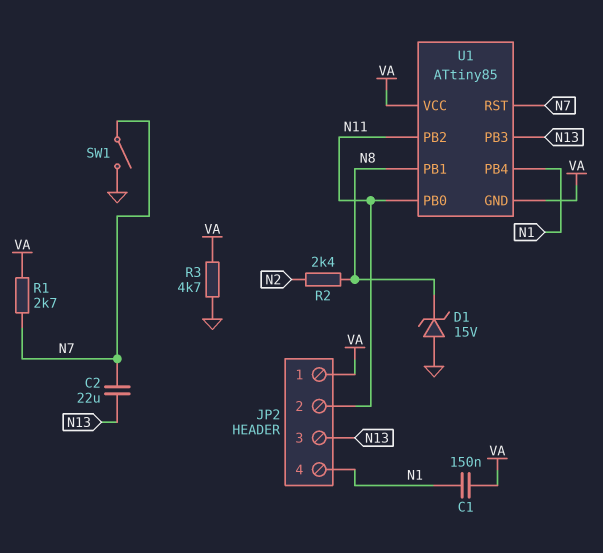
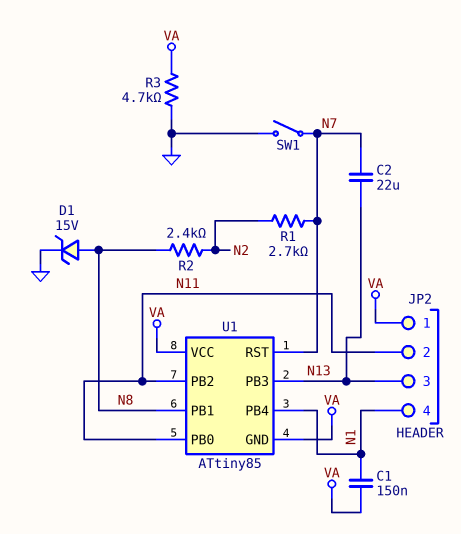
D1: zener 15V (A GND, K N8) -> zener 15V (A N8, K GND)
R1: 2.7k (N7, VA) -> 2.7k (N2, N7)

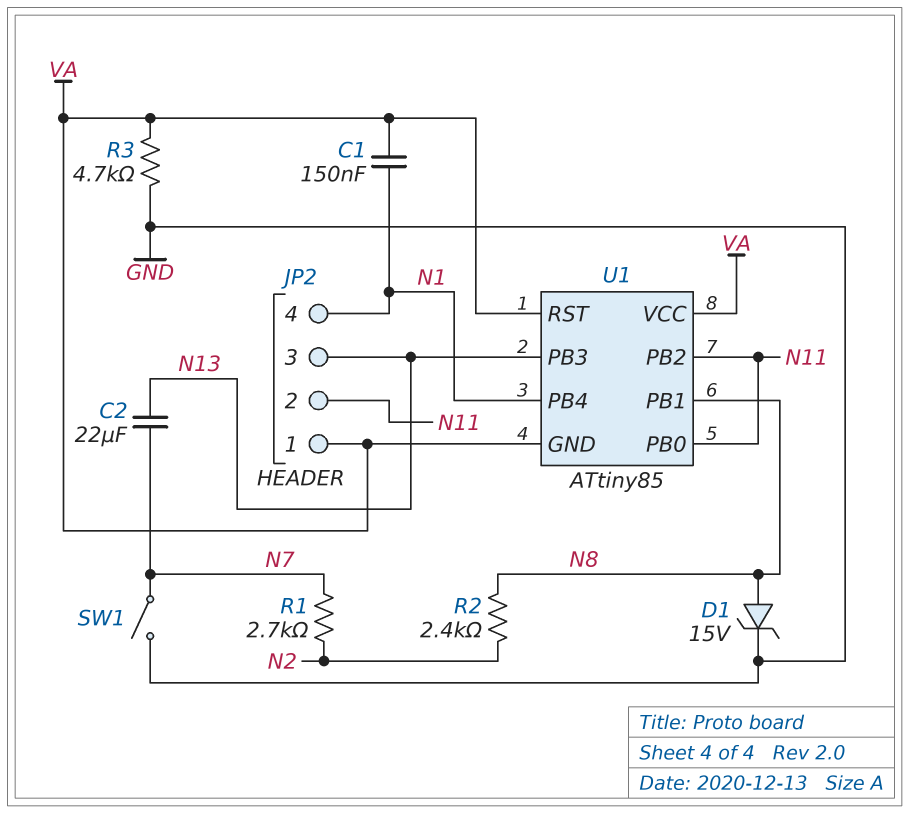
U1 pin RST: N7 -> VA

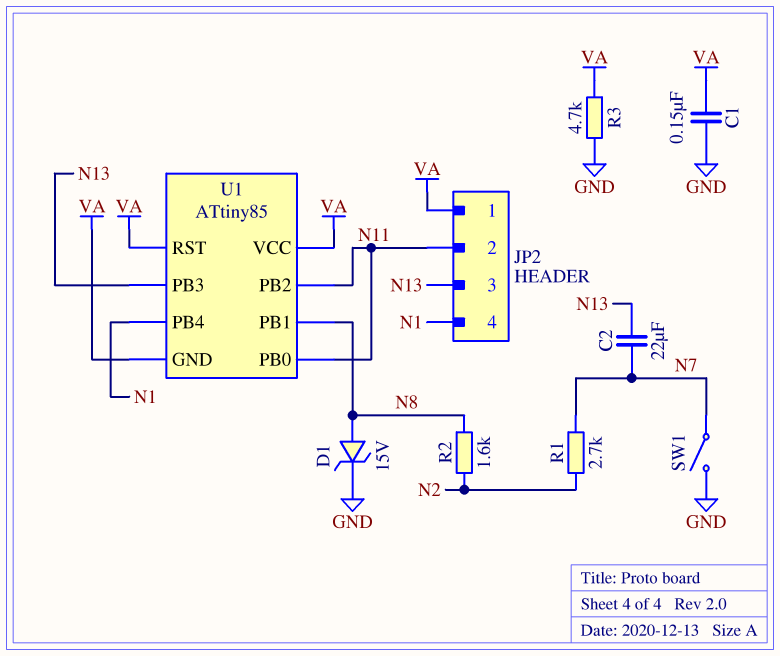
C1: 150nF (N1, VA) -> 150nF (GND, VA)
R2: 2.4k (N2, N8) -> 1.6k (N2, N8)

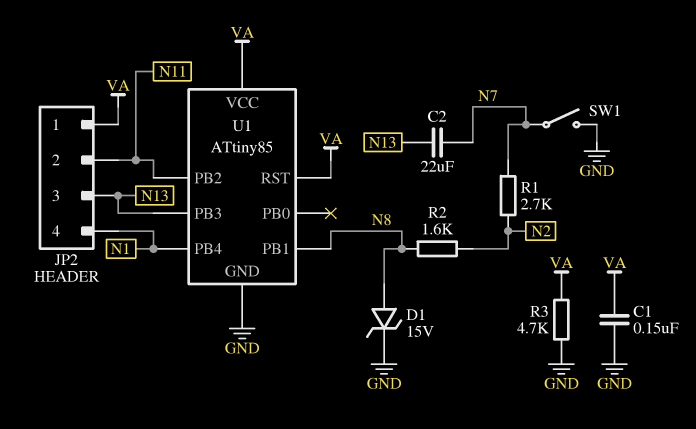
U1 pin GND: VA -> GND
U1 pin PB0: N11 -> none

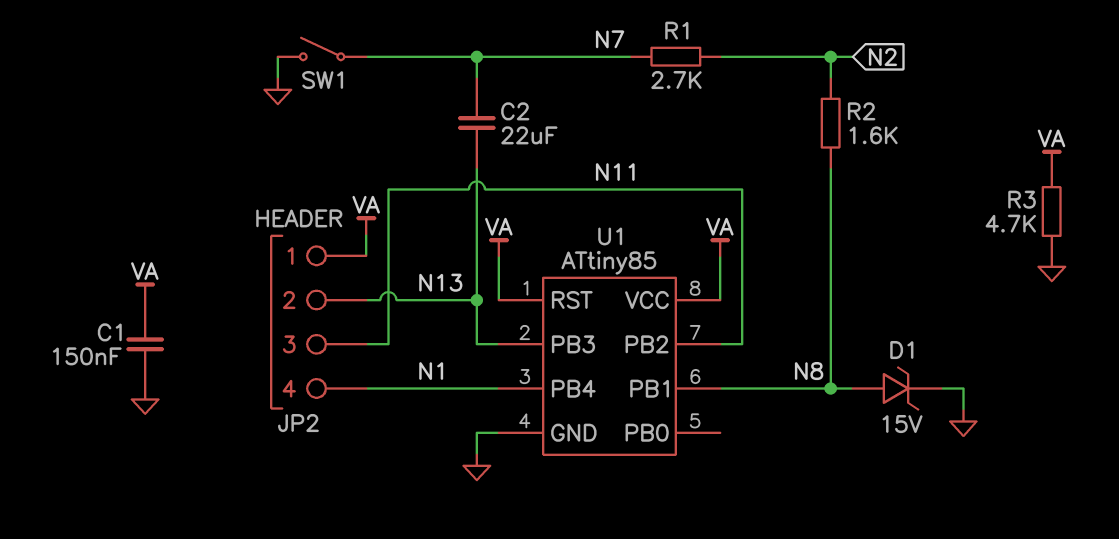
JP2 pin 2: N11 -> N13
JP2 pin 3: N13 -> N11

